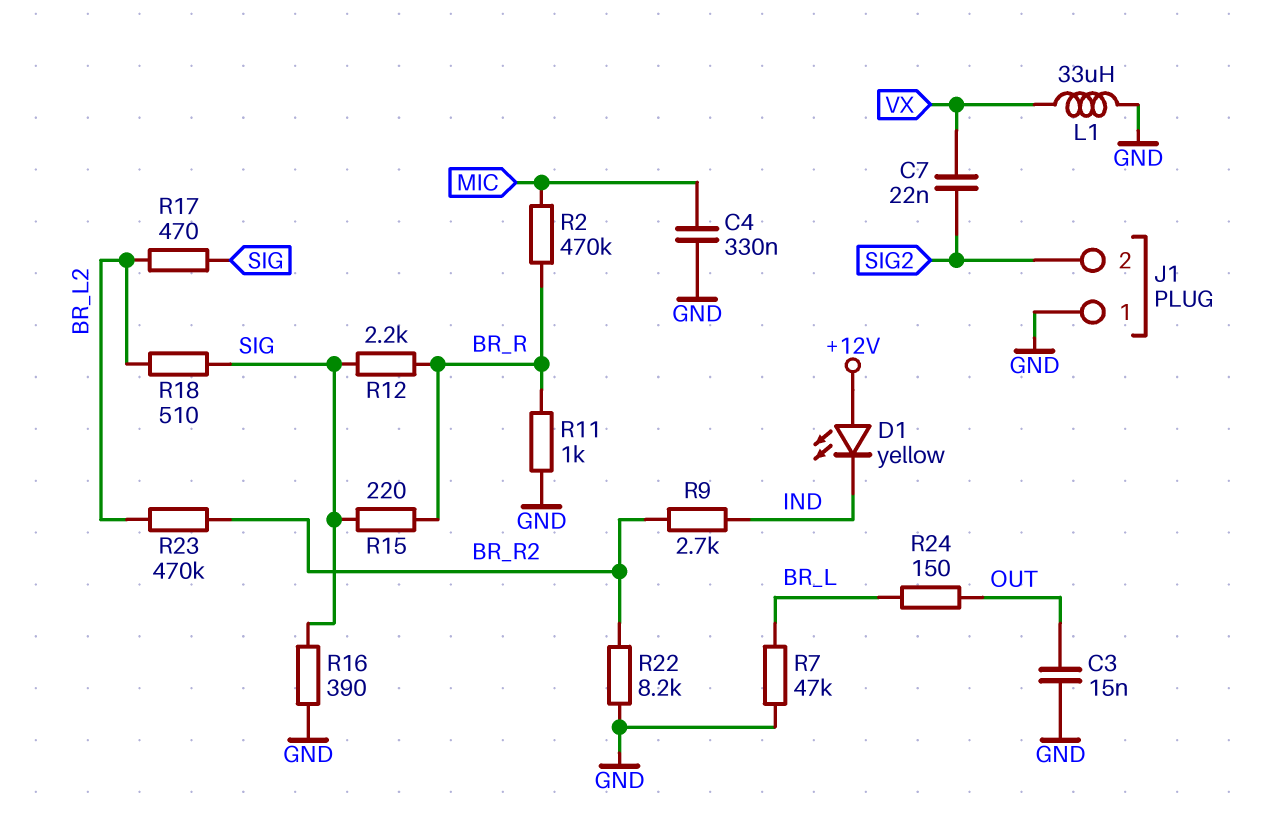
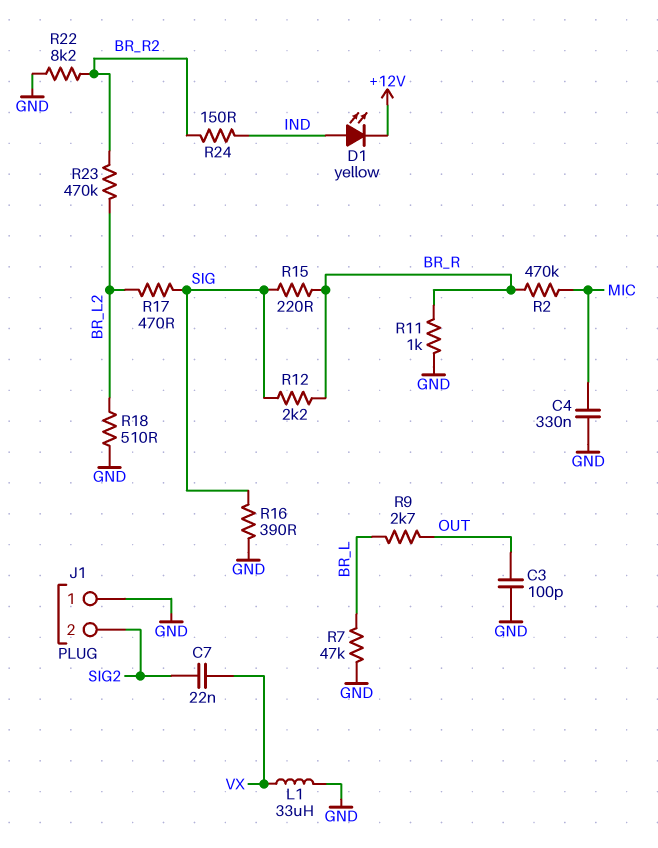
C3: 15nF (GND, OUT) -> 100pF (GND, OUT)
D1: LED yellow (A +12V, K IND) -> LED yellow (A IND, K +12V)
R9: 2.7k (BR_R2, IND) -> 2.7k (BR_L, OUT)
R18: 510 (BR_L2, SIG) -> 510 (BR_L2, GND)
R24: 150 (BR_L, OUT) -> 150 (BR_R2, IND)

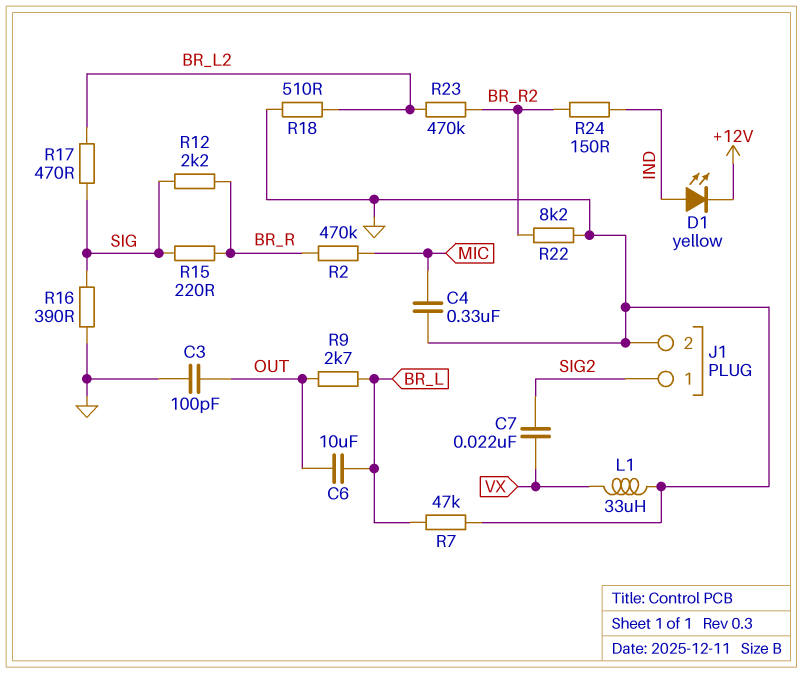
C6: none -> 10uF (BR_L, OUT)
J1 pin 1: GND -> SIG2
J1 pin 2: SIG2 -> GND
R11: 1k (BR_R, GND) -> none

